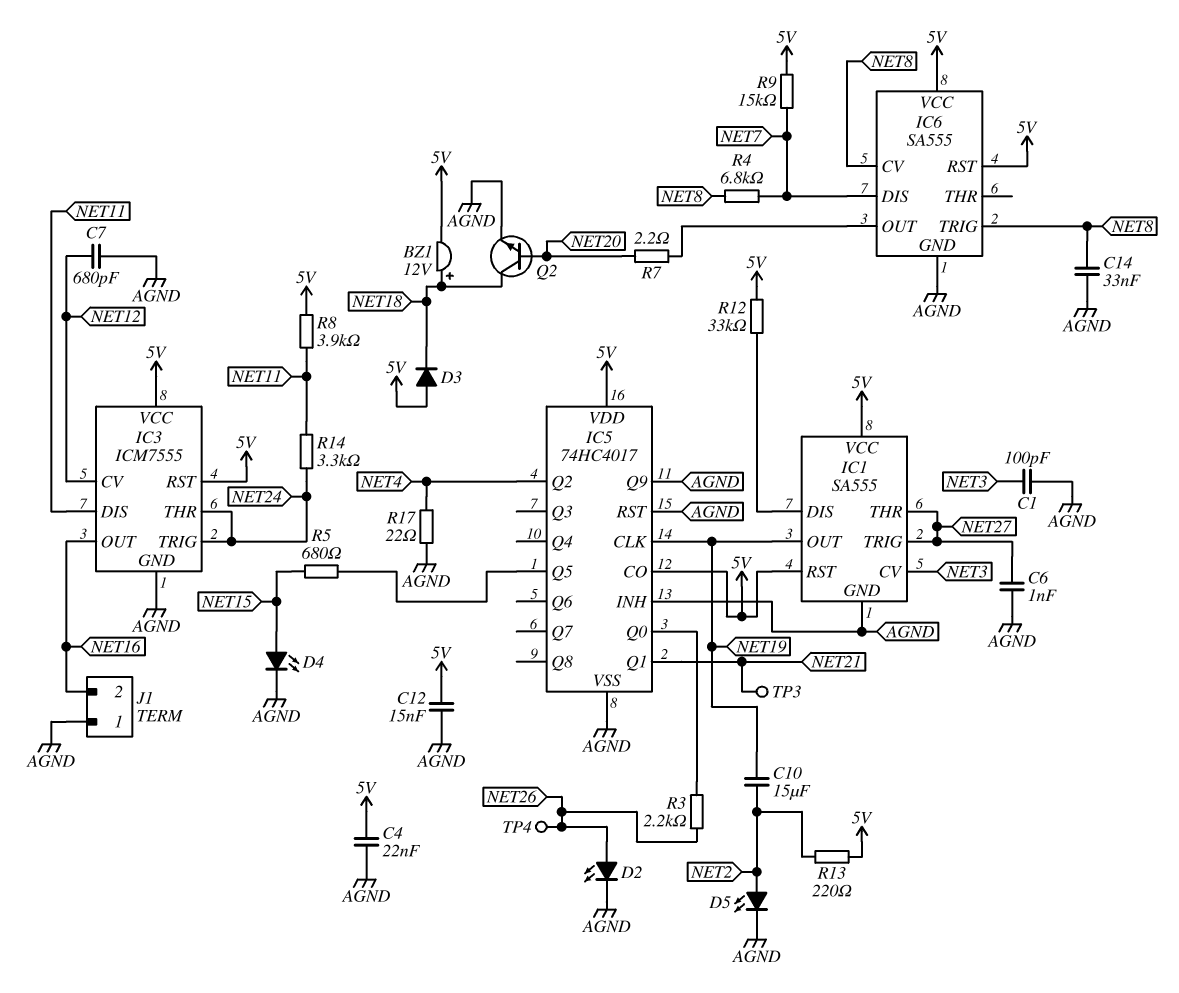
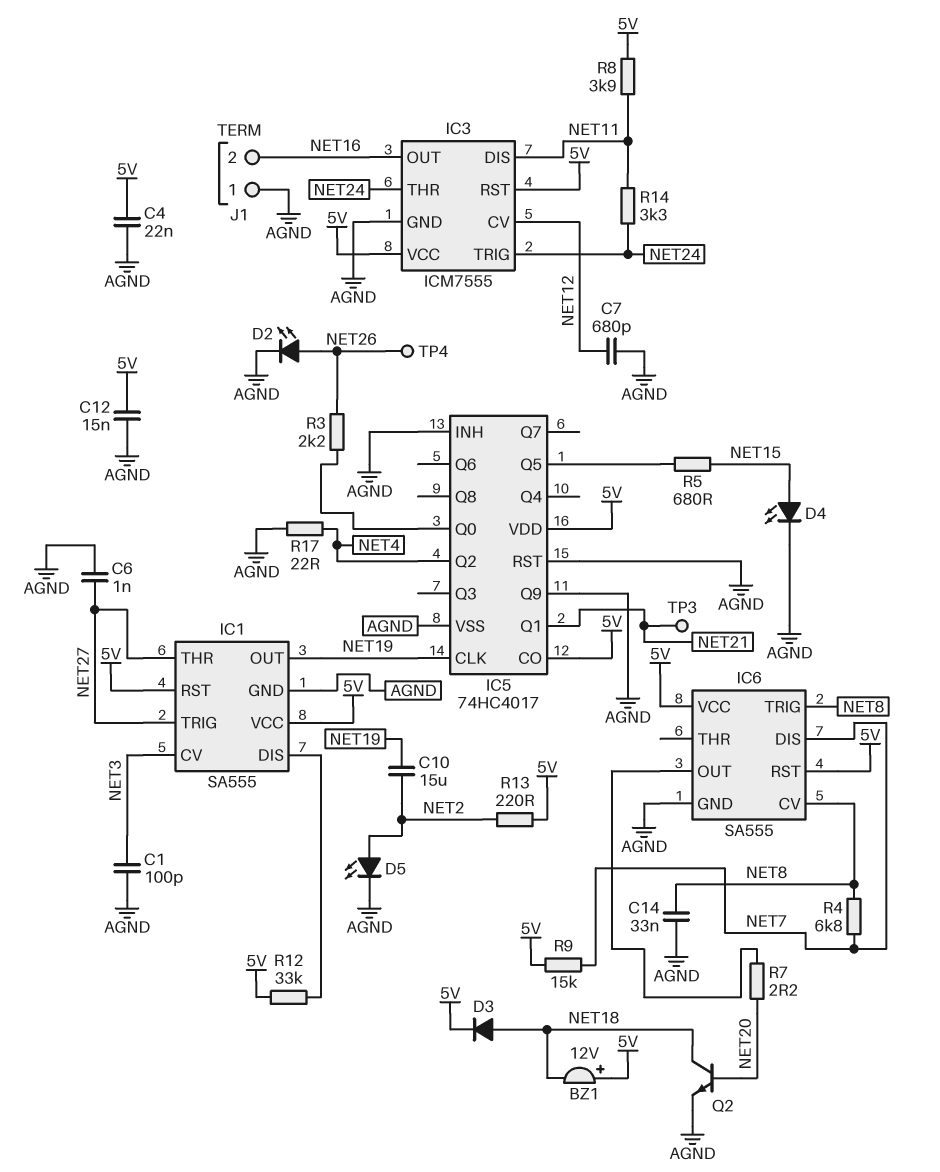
BZ1: buzzer 12V (plus NET18, minus 5V) -> buzzer 12V (plus 5V, minus NET18)
D3: diode (A 5V, K NET18) -> diode (A NET18, K 5V)

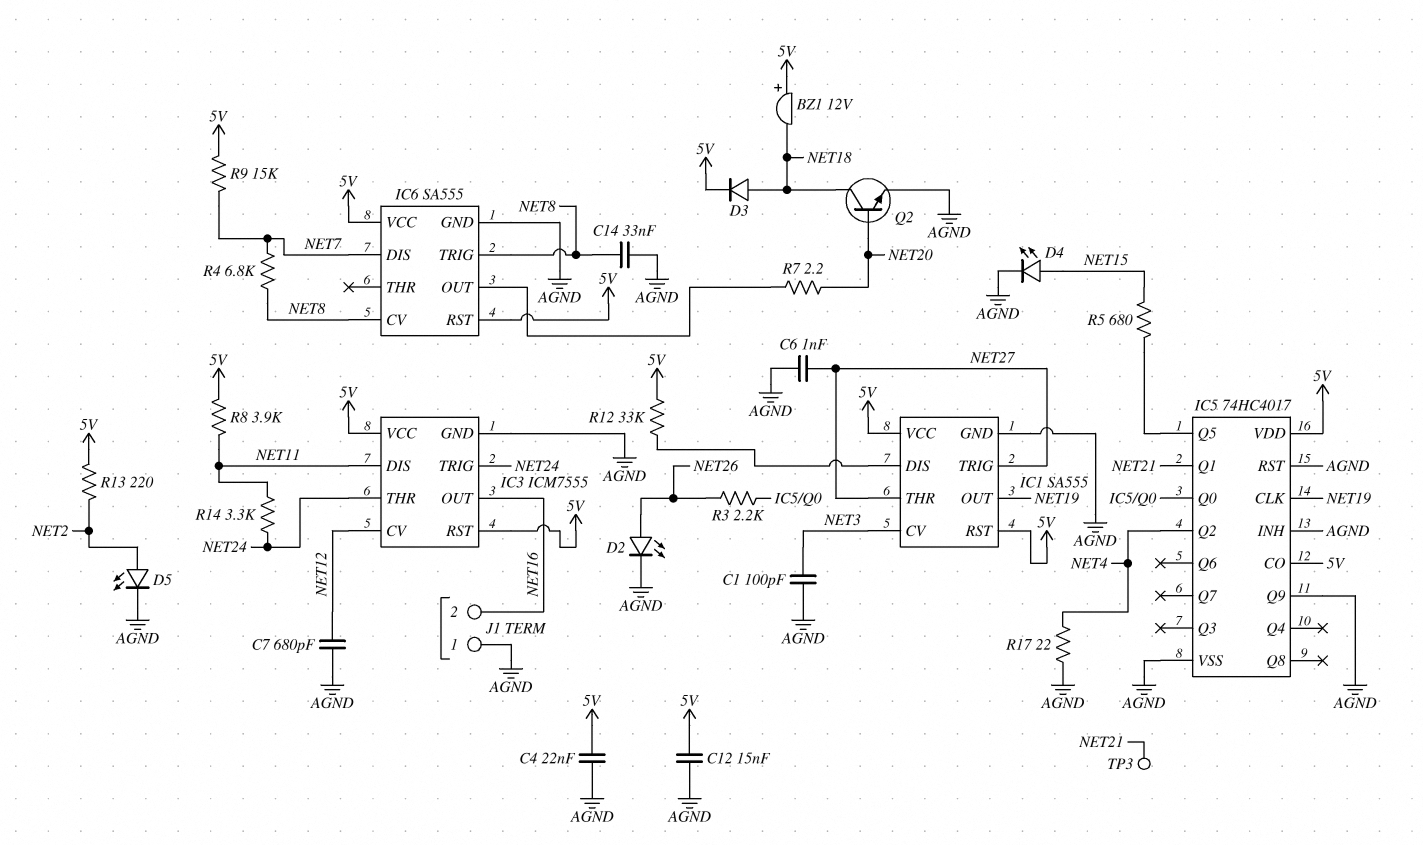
C10: 15uF (NET2, NET19) -> none
TP4: test point (NET26) -> none

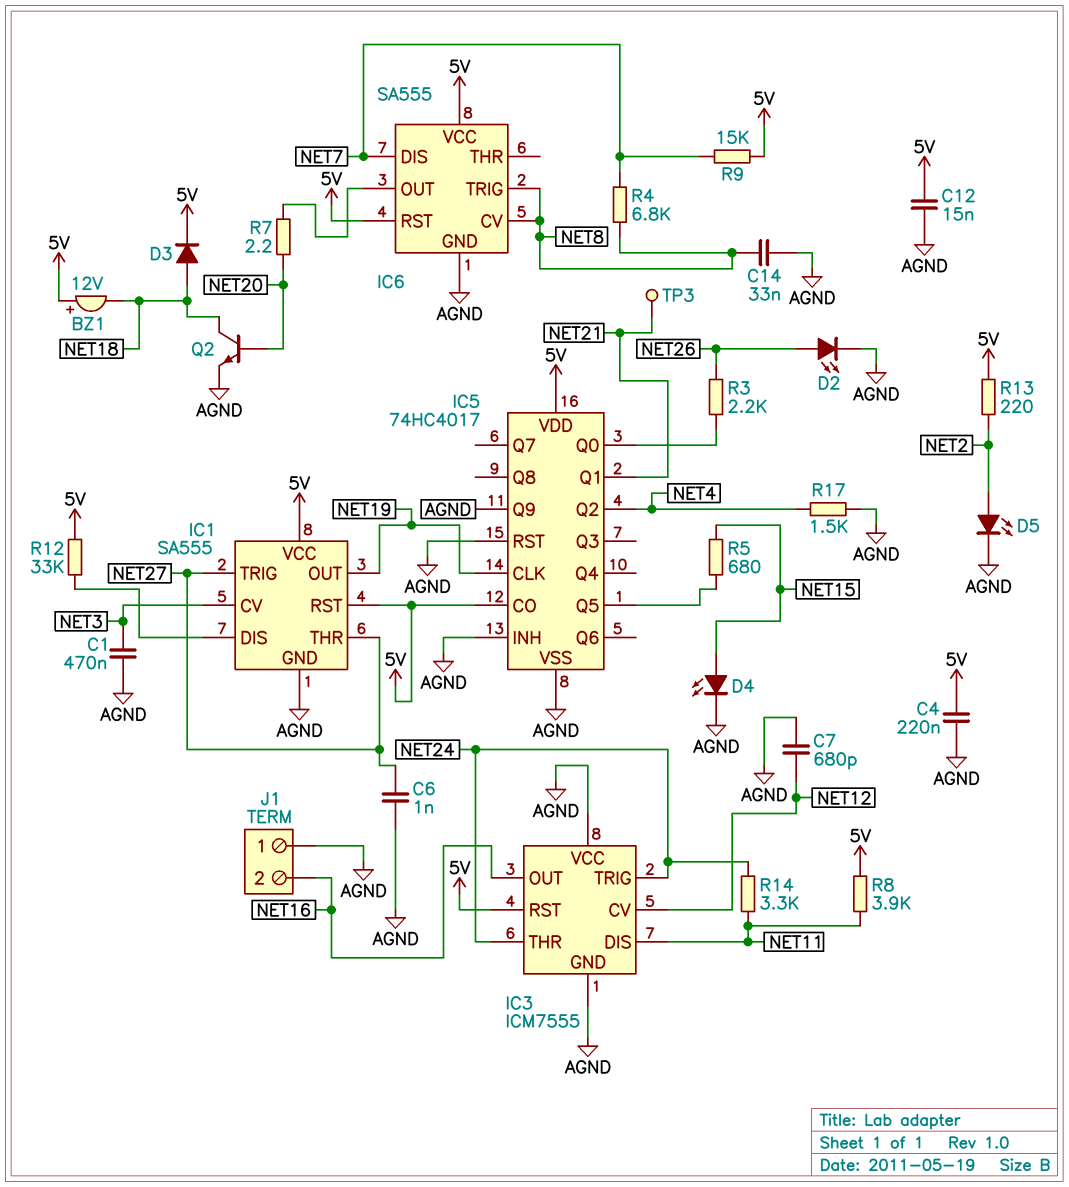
C1: 100pF (AGND, NET3) -> 470nF (AGND, NET3)
C4: 22nF (5V, AGND) -> 220nF (5V, AGND)
IC3 pin VCC: 5V -> AGND
R17: 22 (AGND, NET4) -> 1.5k (AGND, NET4)

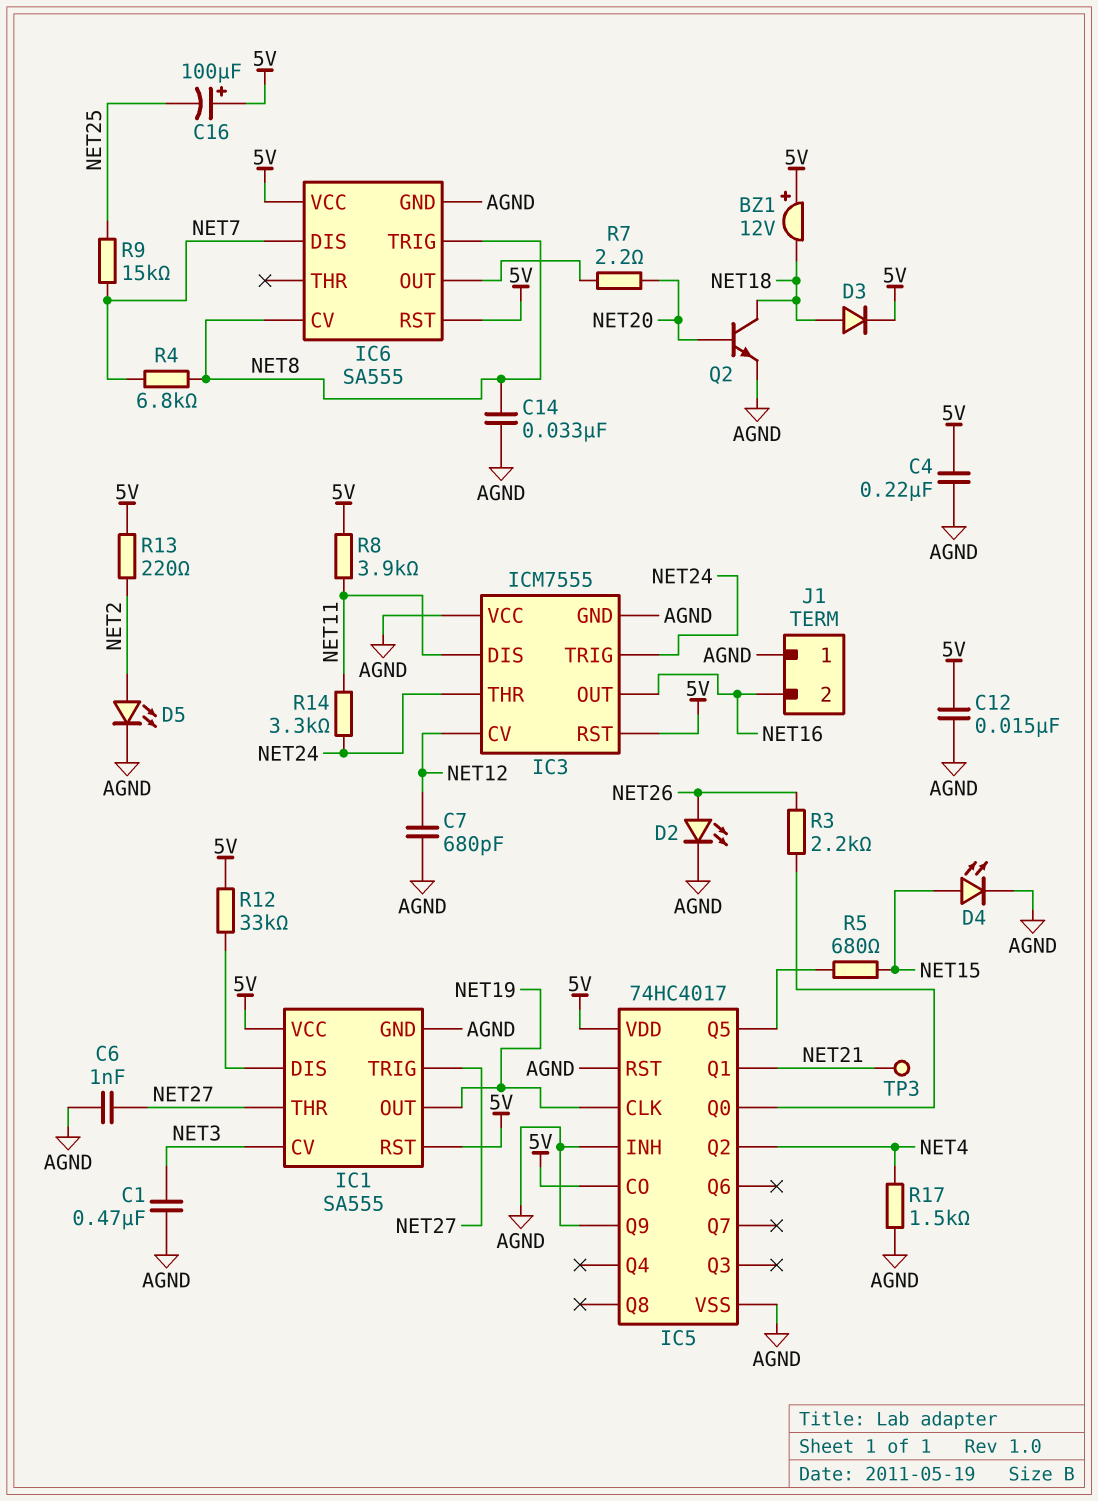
C16: none -> 100uF (plus 5V, minus NET25)
R9: 15k (5V, NET7) -> 15k (NET7, NET25)

